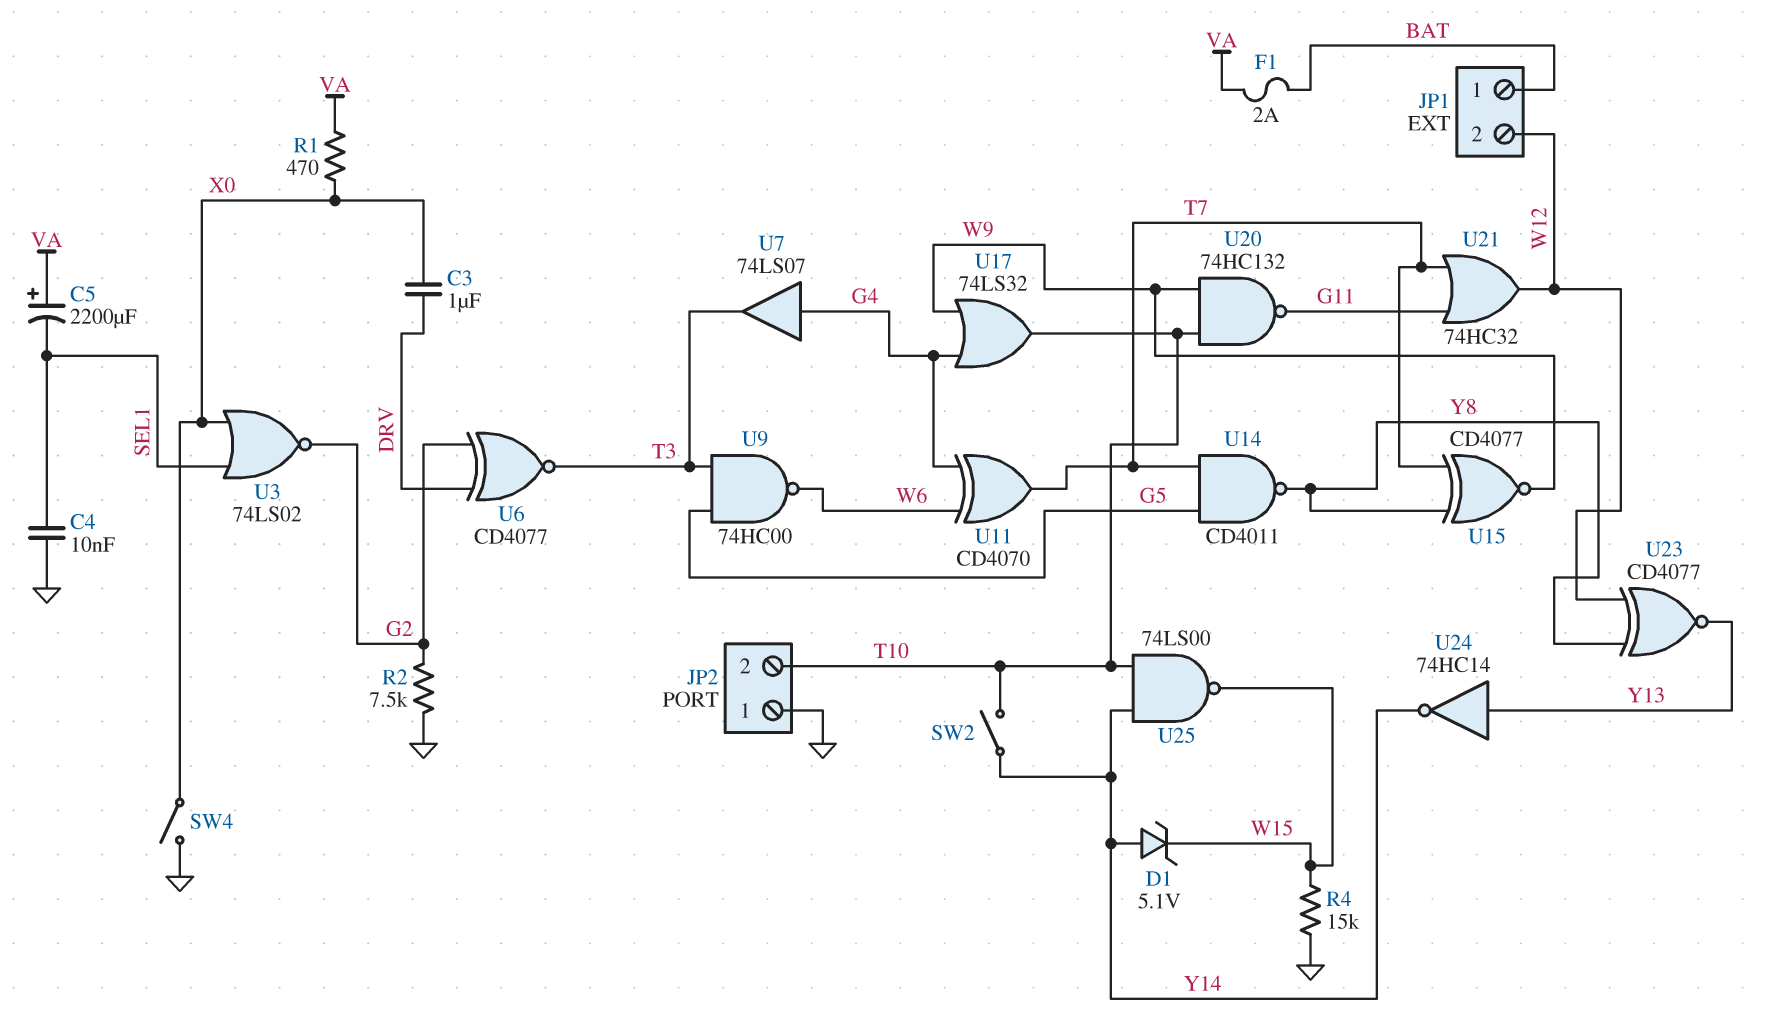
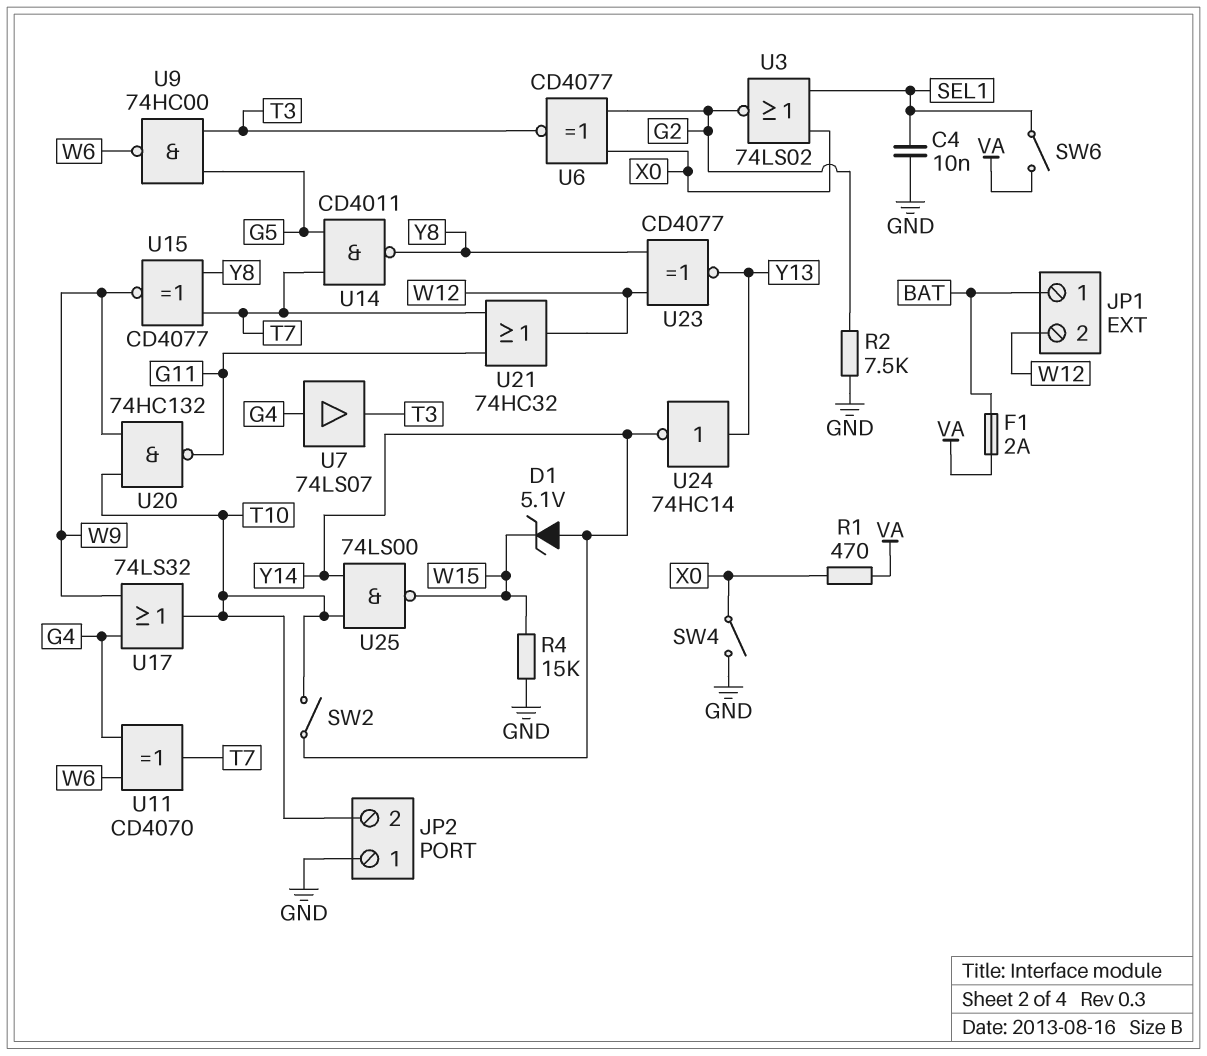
C3: 1uF (DRV, X0) -> none
C5: 2200uF (plus VA, minus SEL1) -> none
SW6: none -> switch (SEL1, VA)
U6: XNOR CD4077 (in DRV, in G2, out T3) -> XNOR CD4077 (in G2, in X0, out T3)

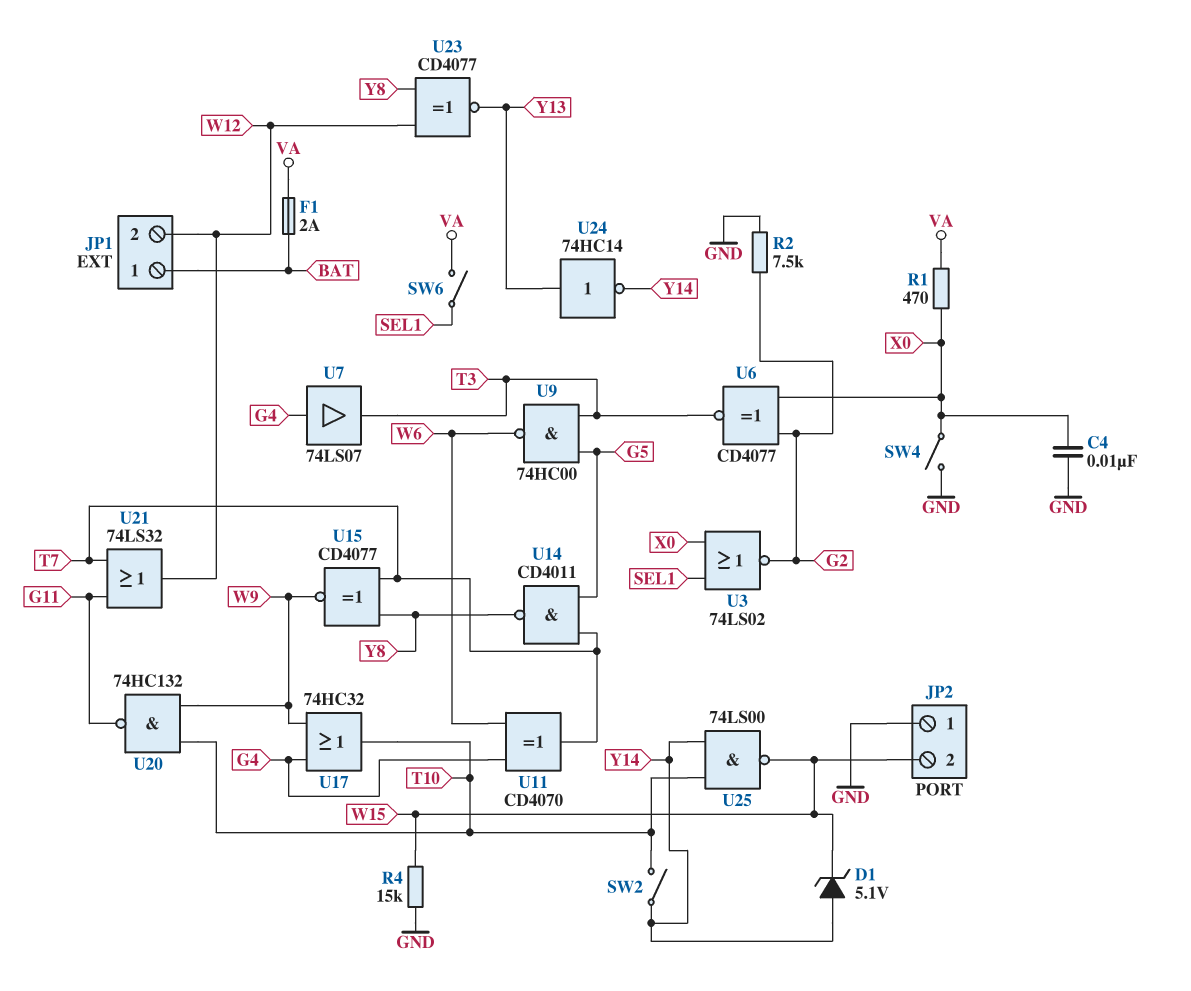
C4: 10nF (GND, SEL1) -> 10nF (GND, X0)
JP2 pin 2: T10 -> W15
U17: OR 74LS32 (in G4, in W9, out T10) -> OR 74HC32 (in G4, in W9, out T10)
U21: OR 74HC32 (in G11, in T7, out W12) -> OR 74LS32 (in G11, in T7, out W12)

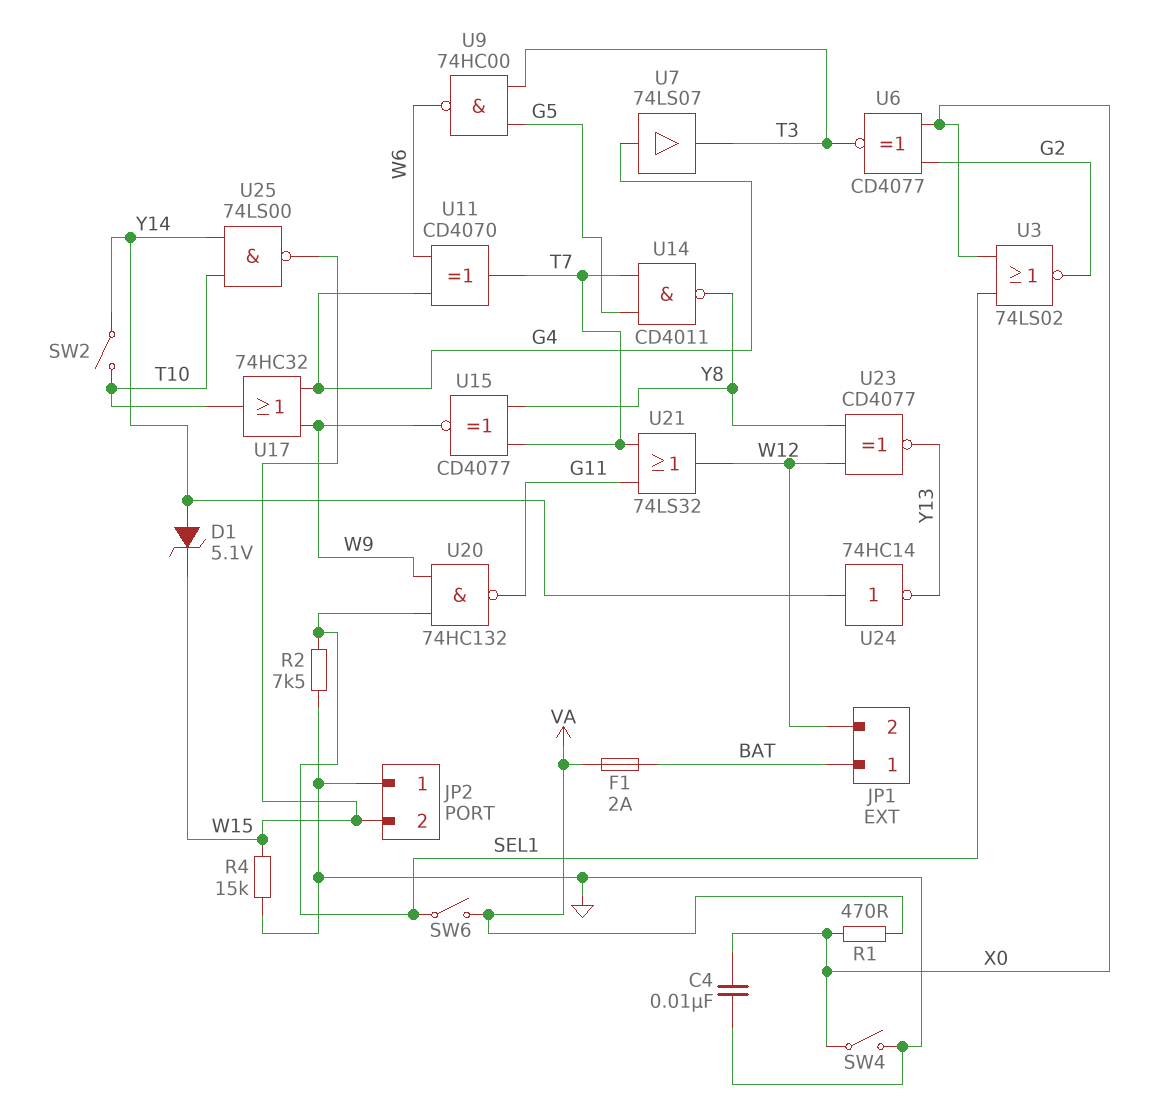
R2: 7.5k (G2, GND) -> 7.5k (GND, SEL1)
U20: NAND 74HC132 (in T10, in W9, out G11) -> NAND 74HC132 (in SEL1, in W9, out G11)
U24: NOT 74HC14 (in Y13, out Y14) -> NOT 74HC14 (in Y14, out Y13)

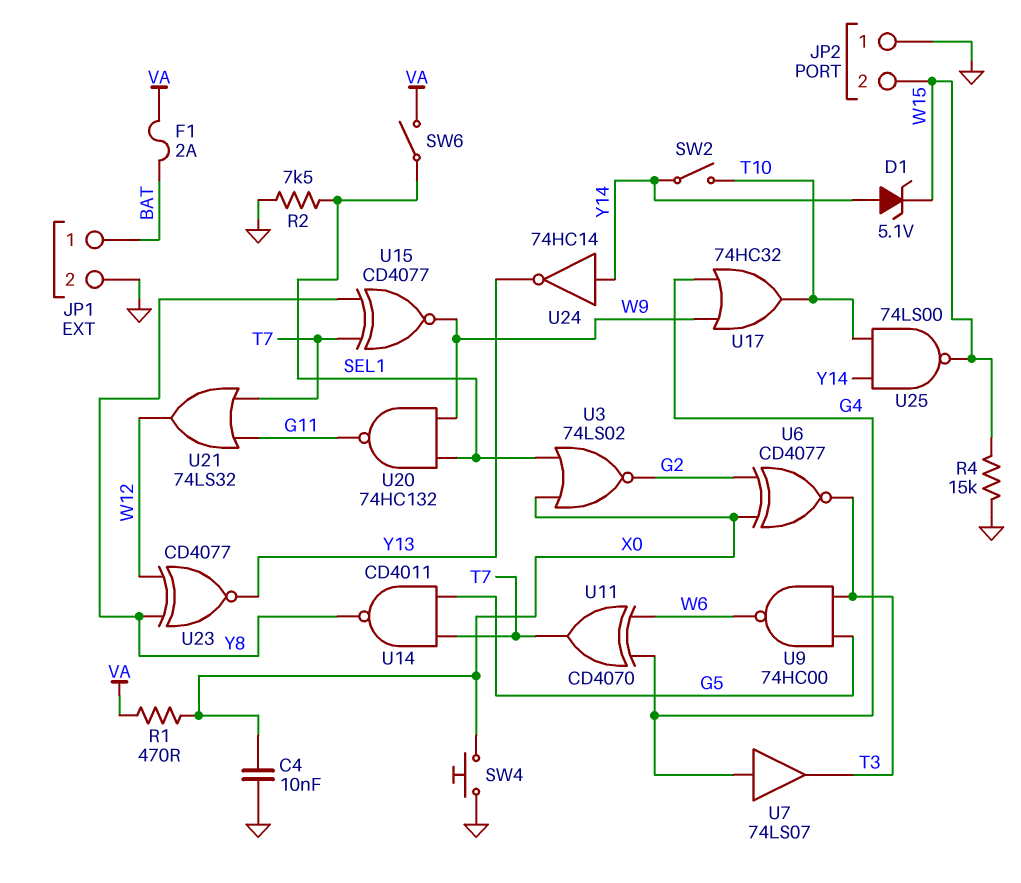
JP1 pin 2: W12 -> GND
SW4: switch (GND, X0) -> button (GND, X0)

